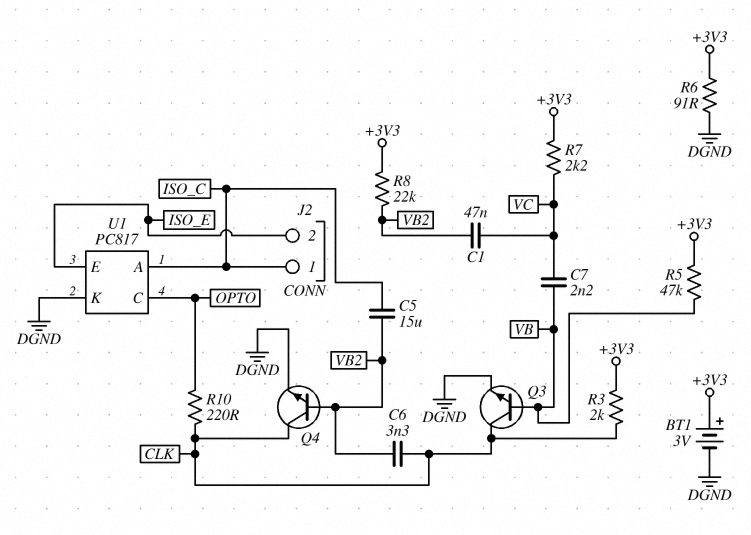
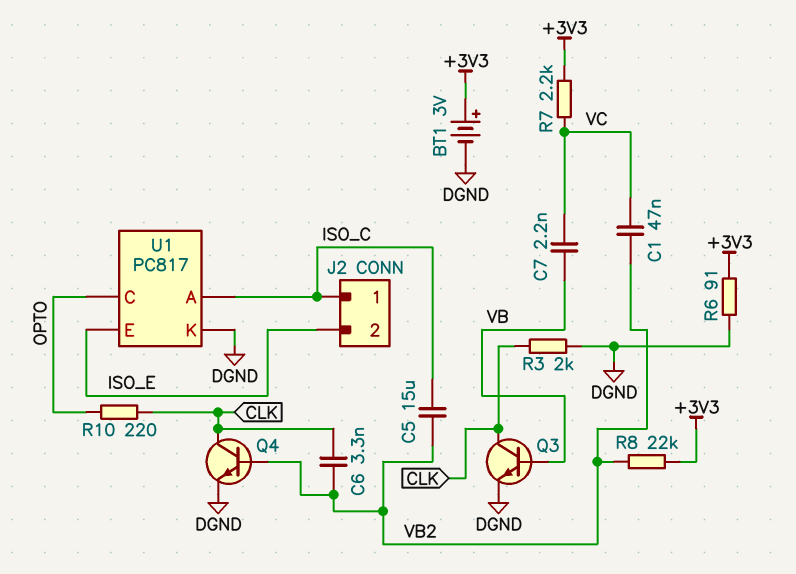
R3: 2k (+3V3, CLK) -> 2k (CLK, DGND)
R5: 47k (+3V3, VB) -> none

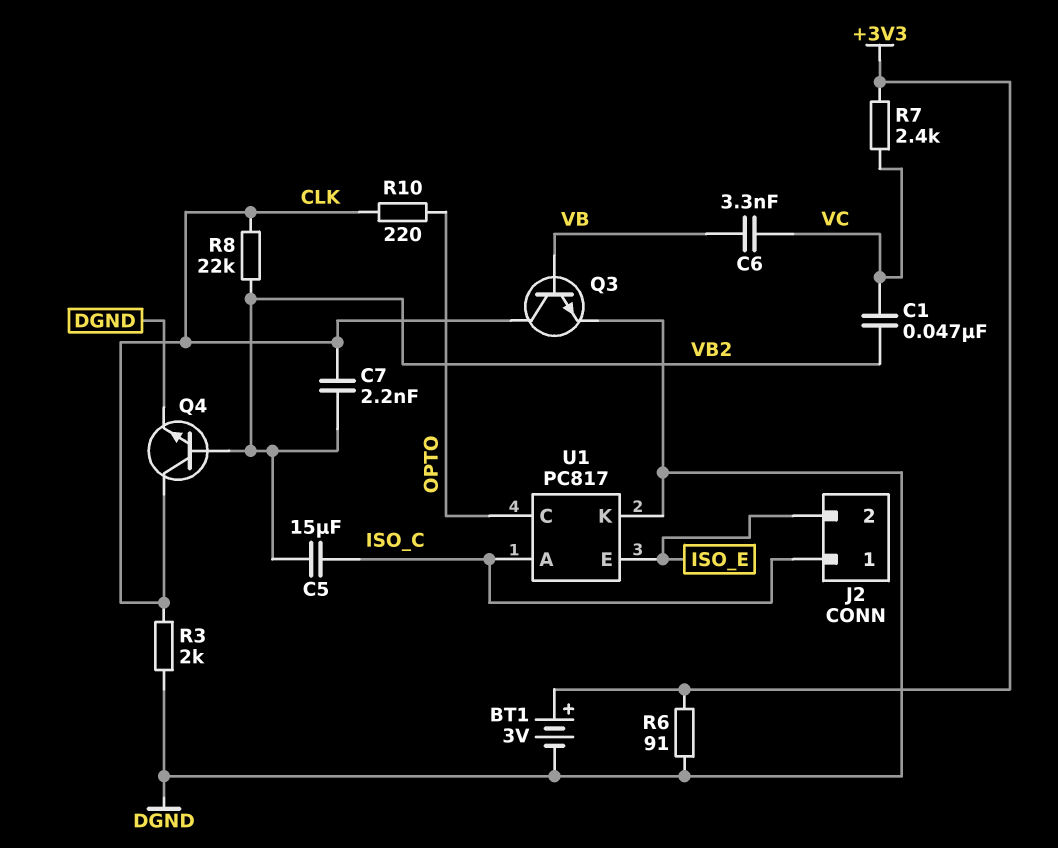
C6: 3.3nF (CLK, VB2) -> 3.3nF (VB, VC)
C7: 2.2nF (VB, VC) -> 2.2nF (CLK, VB2)
R7: 2.2k (+3V3, VC) -> 2.4k (+3V3, VC)
R8: 22k (+3V3, VB2) -> 22k (CLK, VB2)

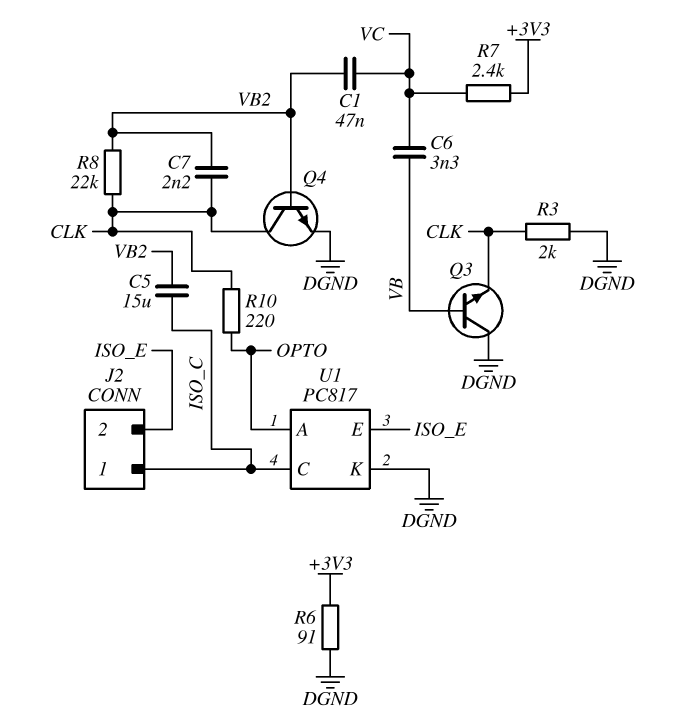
BT1: 3V (plus +3V3, minus DGND) -> none
Q3: NPN (B VB, C CLK, E DGND) -> NPN (B VB, C DGND, E CLK)
U1 pin A: ISO_C -> OPTO
U1 pin C: OPTO -> ISO_C

